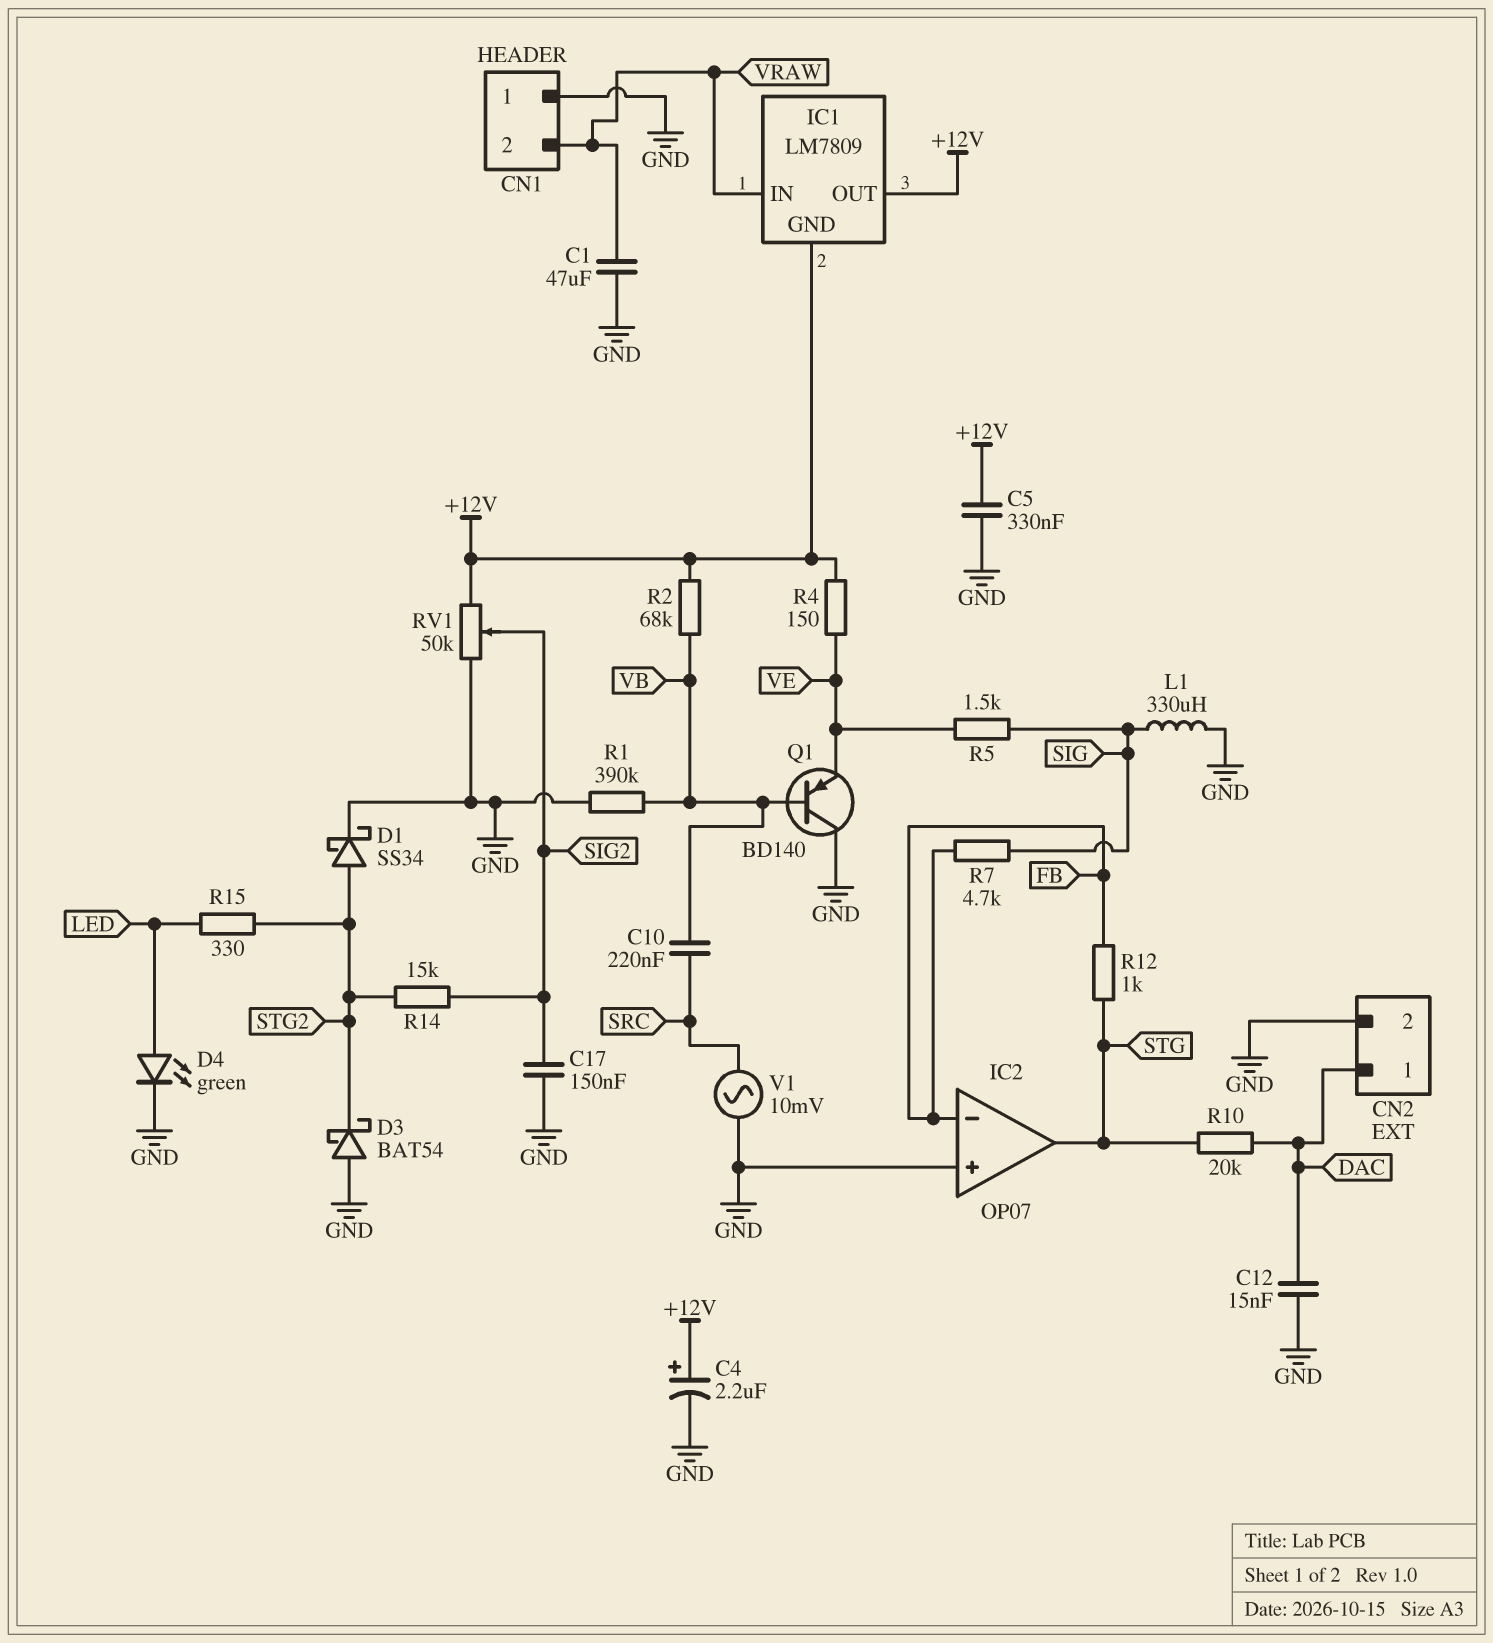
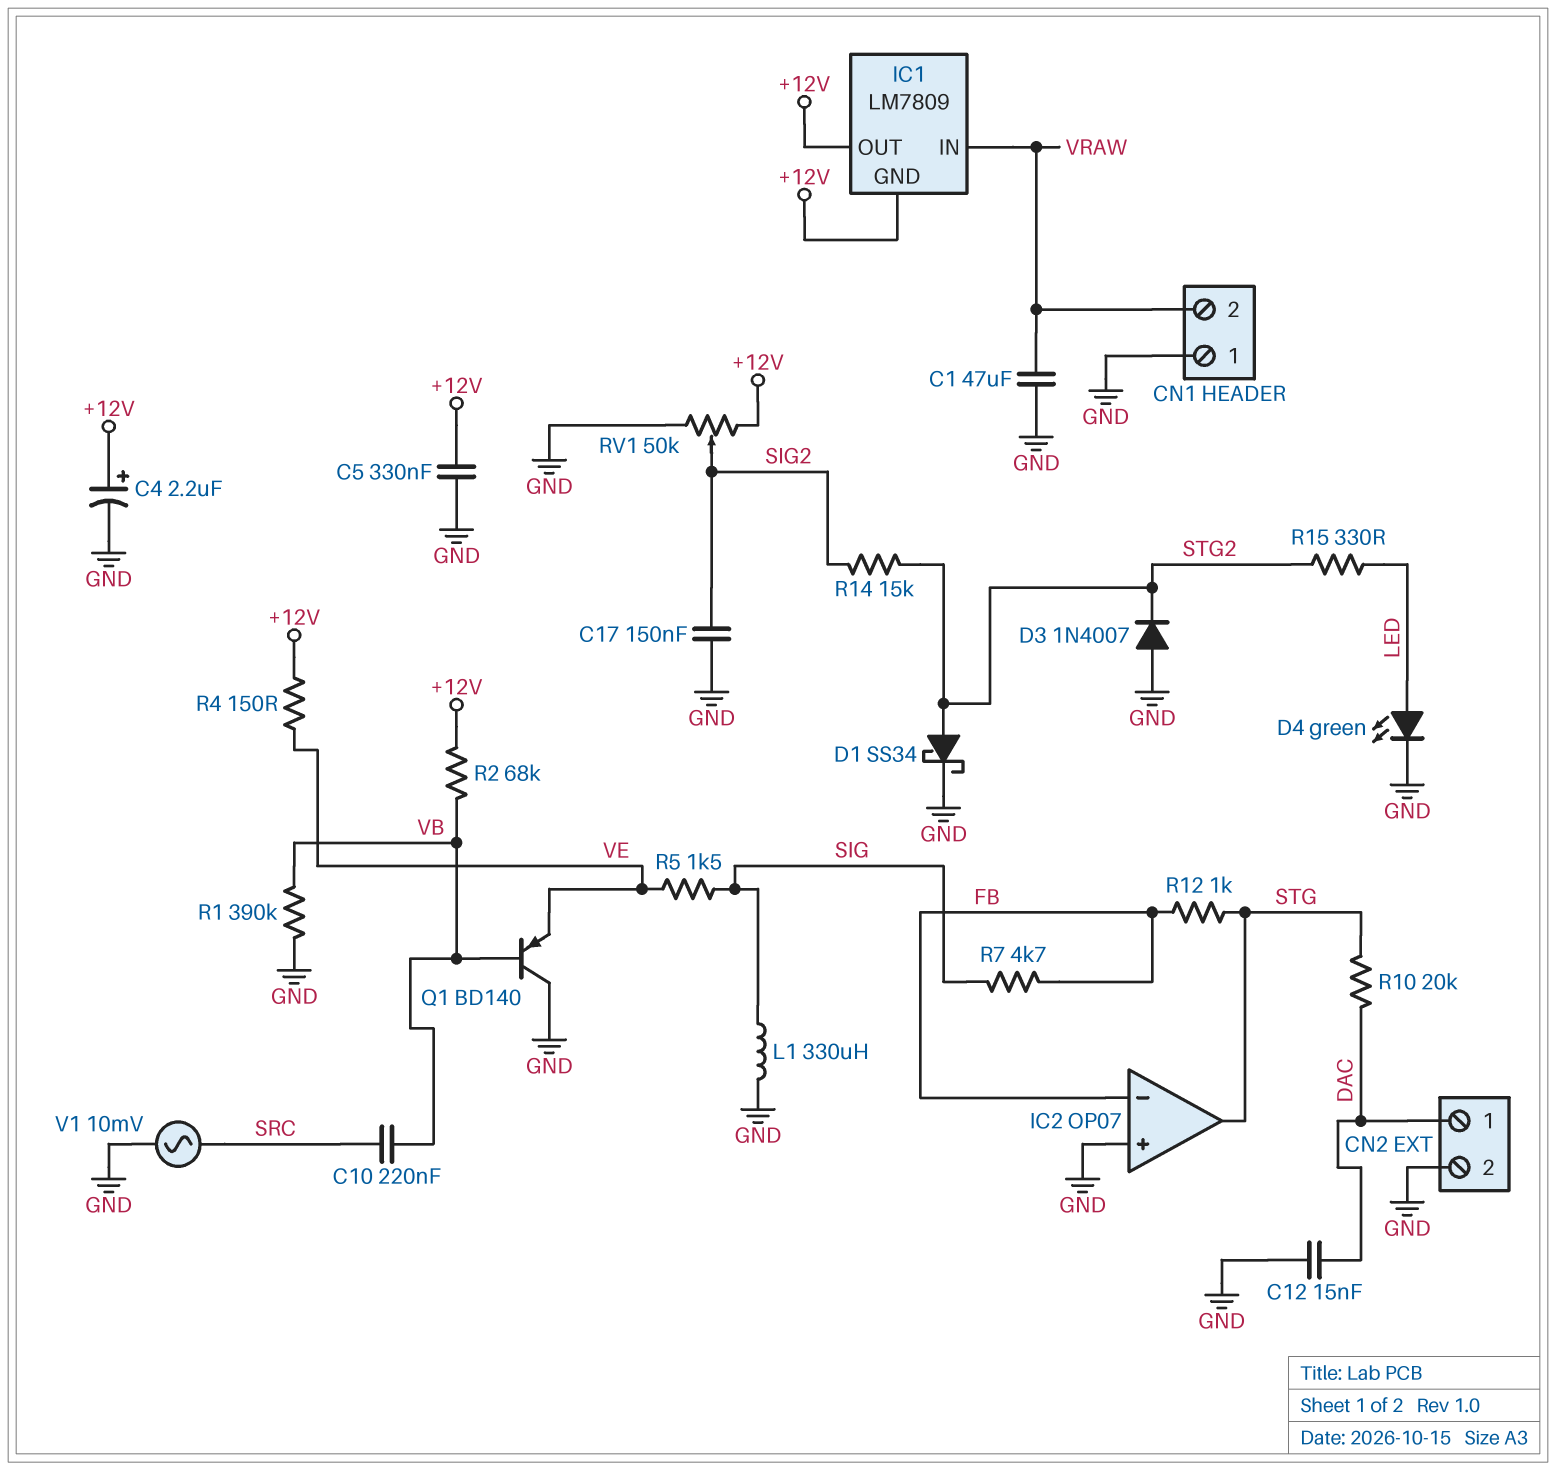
D3: schottky BAT54 (A GND, K STG2) -> diode 1N4007 (A GND, K STG2)

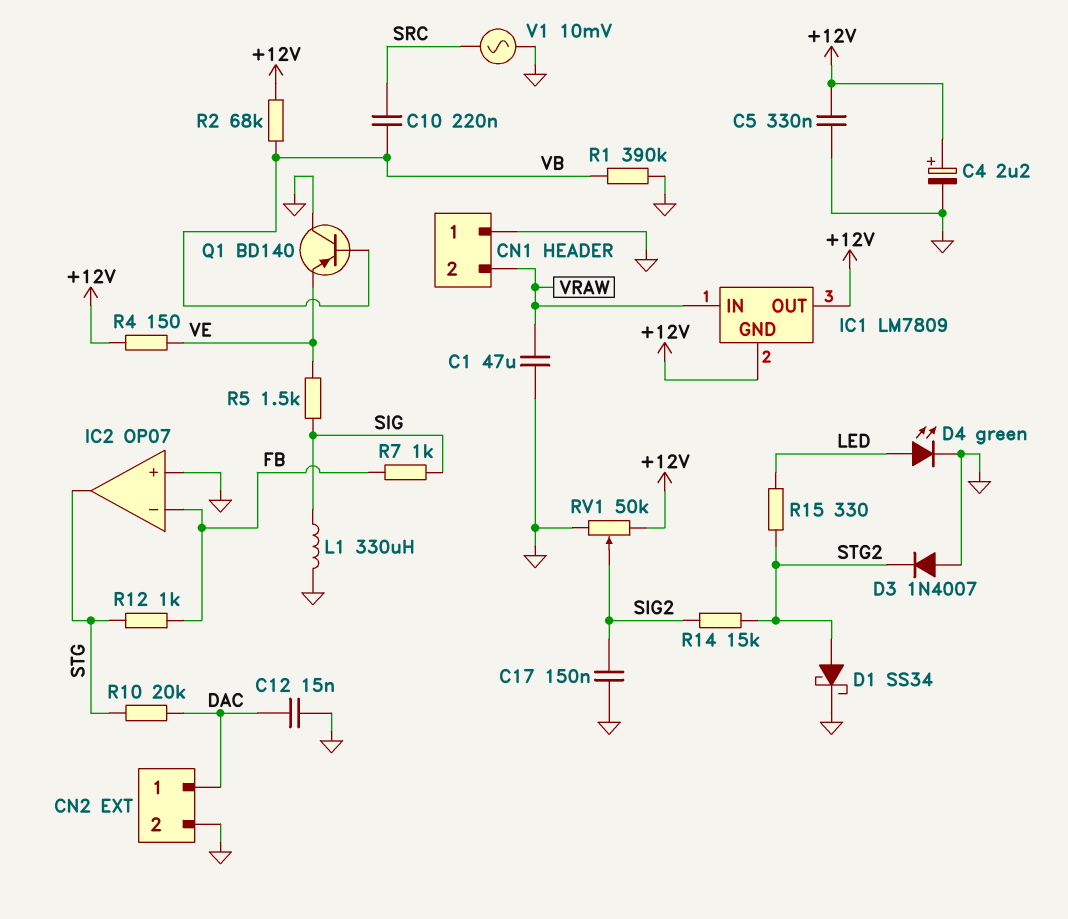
R7: 4.7k (FB, SIG) -> 1k (FB, SIG)

